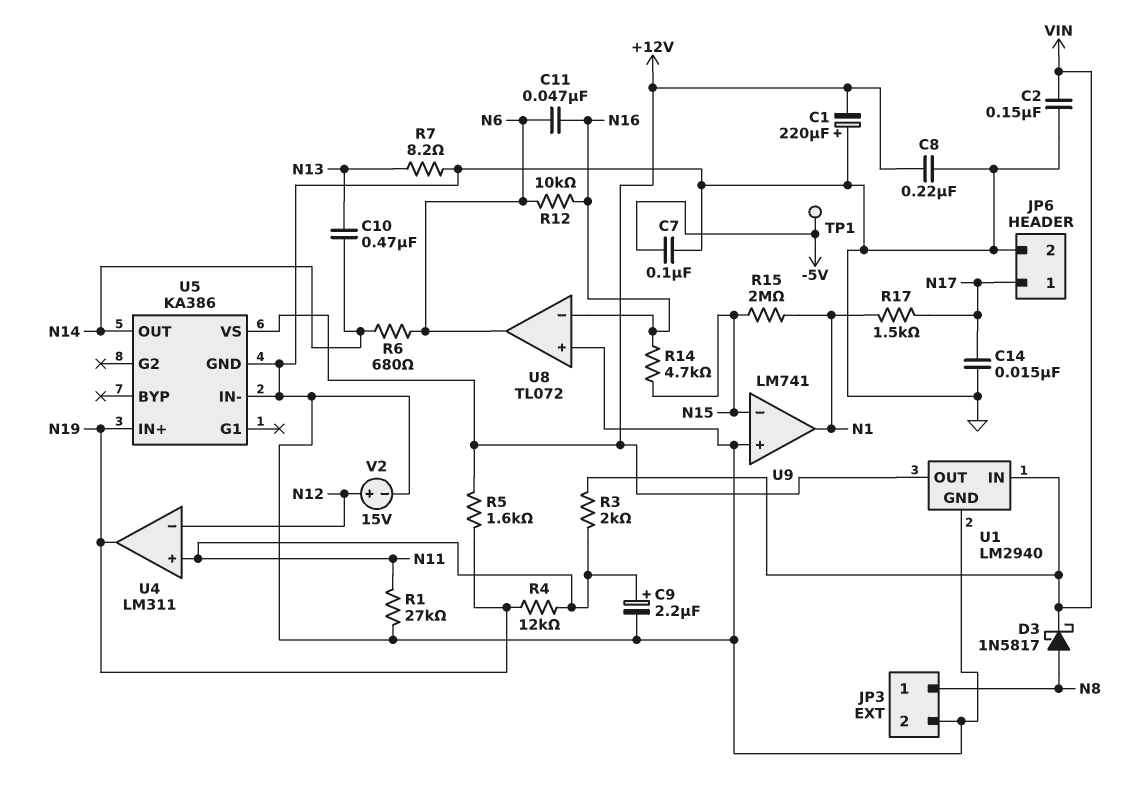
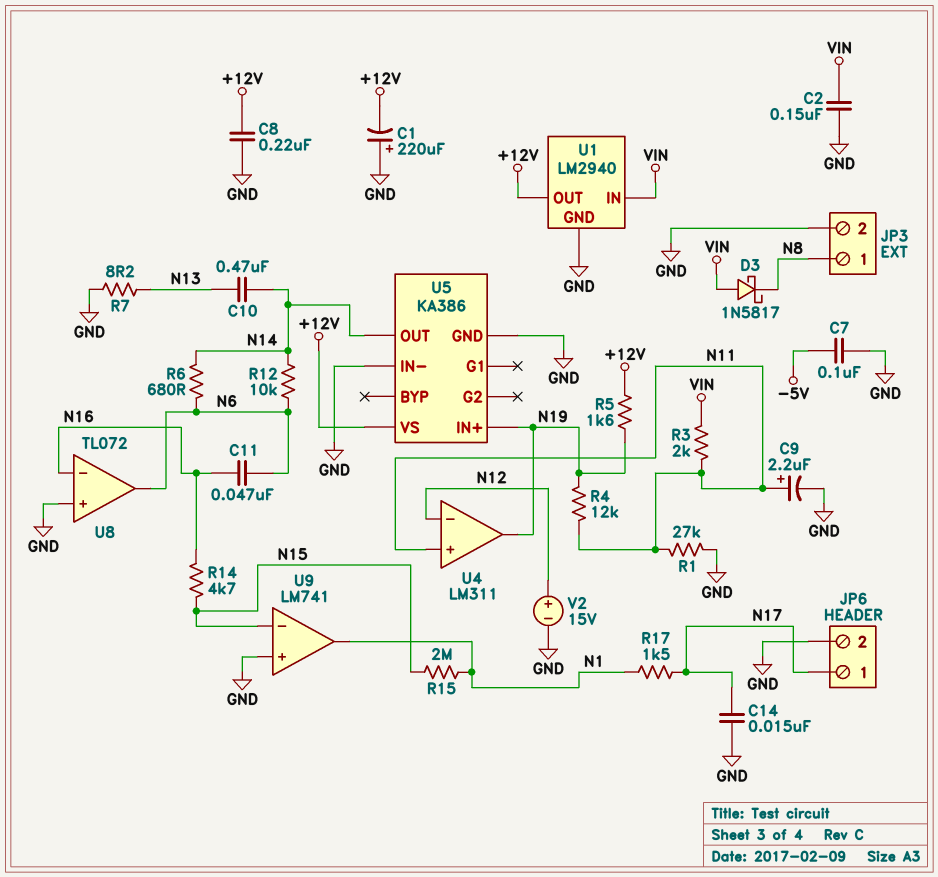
D3: schottky 1N5817 (A N8, K VIN) -> schottky 1N5817 (A VIN, K N8)
R12: 10k (N6, N16) -> 10k (N6, N14)
TP1: test point (-5V) -> none

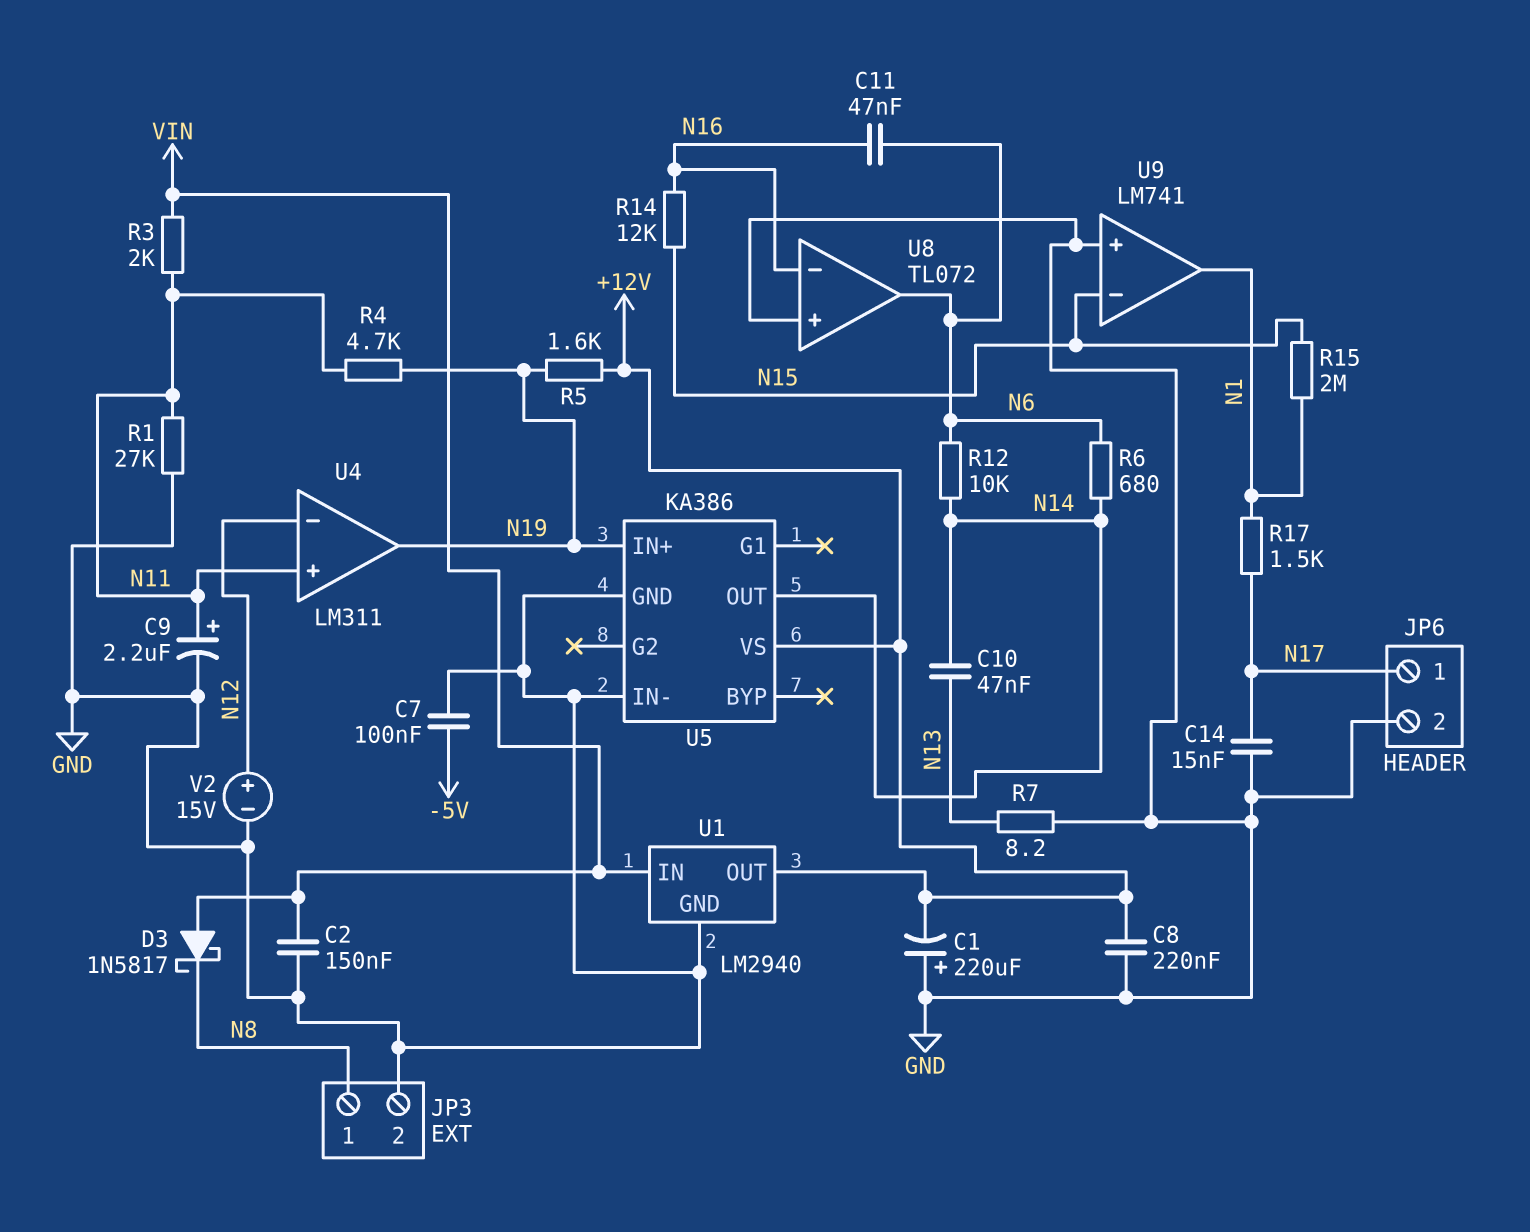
C10: 470nF (N13, N14) -> 47nF (N13, N14)
R4: 12k (N11, N19) -> 4.7k (N11, N19)
R14: 4.7k (N15, N16) -> 12k (N15, N16)

